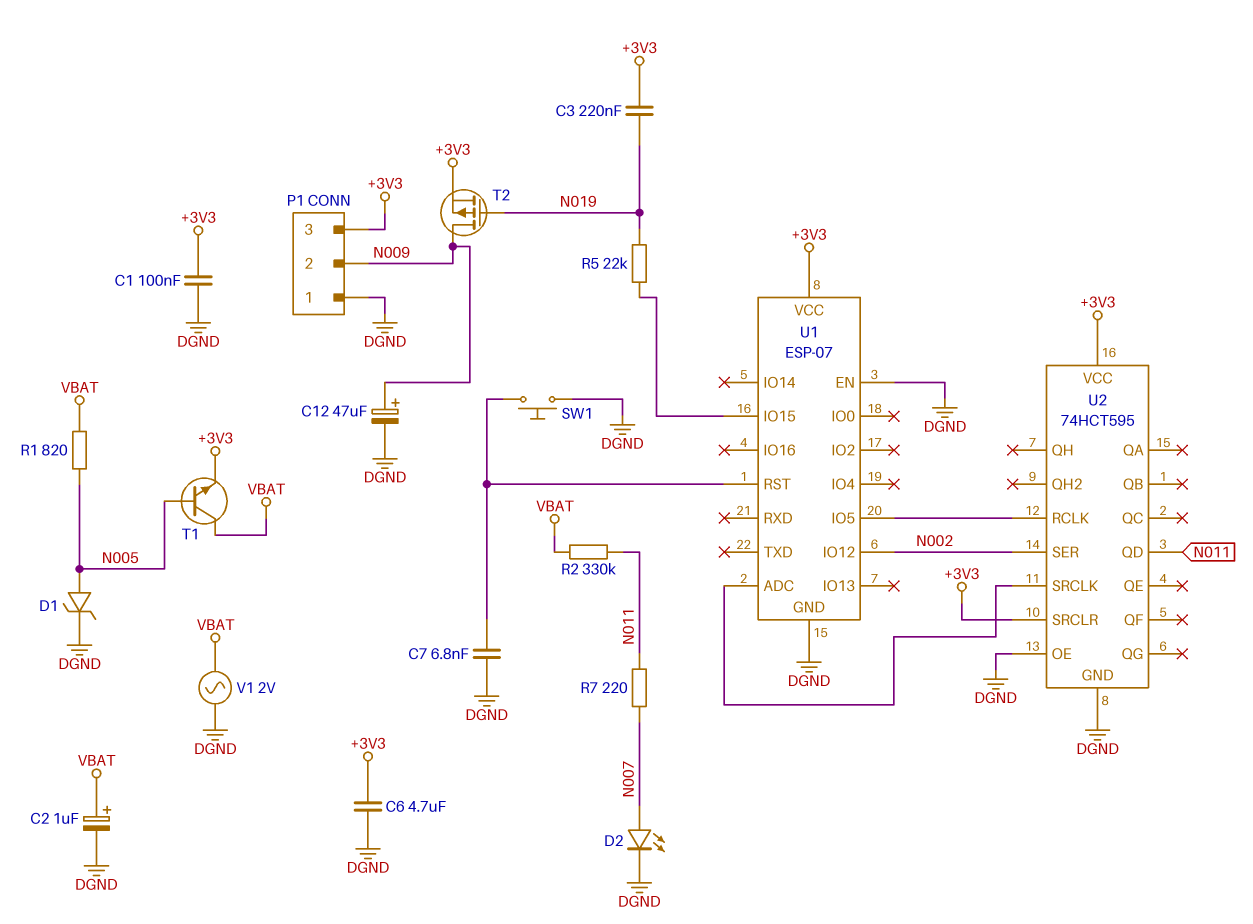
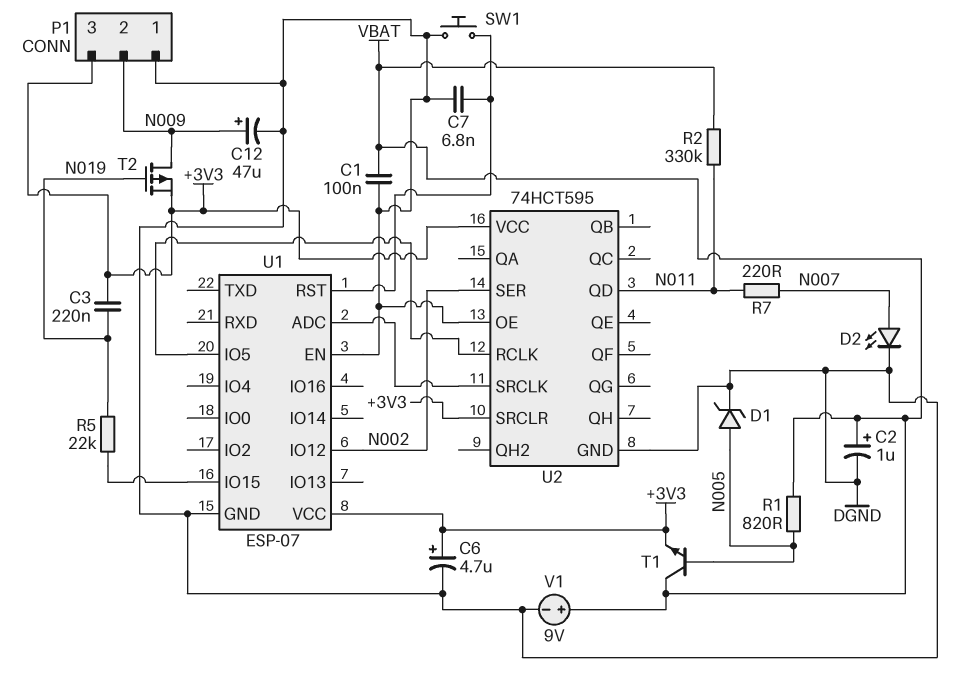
C1: 100nF (+3V3, DGND) -> 100nF (DGND, VBAT)
C6: 4.7uF (+3V3, DGND) -> 4.7uF (plus +3V3, minus DGND)
V1: AC 2V (DGND, VBAT) -> 9V (plus VBAT, minus DGND)

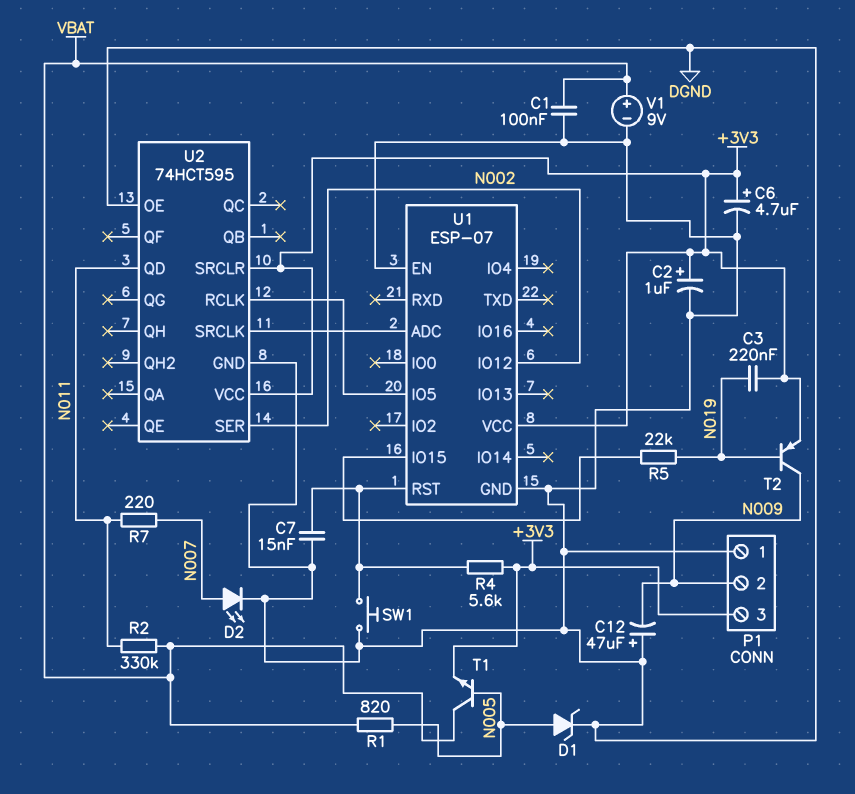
C2: 1uF (plus VBAT, minus DGND) -> 1uF (plus +3V3, minus DGND)
C7: 6.8nF (DGND, U1/RST) -> 15nF (DGND, U1/RST)
C12: 47uF (plus N009, minus DGND) -> 47uF (plus DGND, minus N009)
R4: none -> 5.6k (+3V3, U1/RST)
T2: PMOS (G N019, D N009, S +3V3) -> PNP (B N019, C N009, E +3V3)

